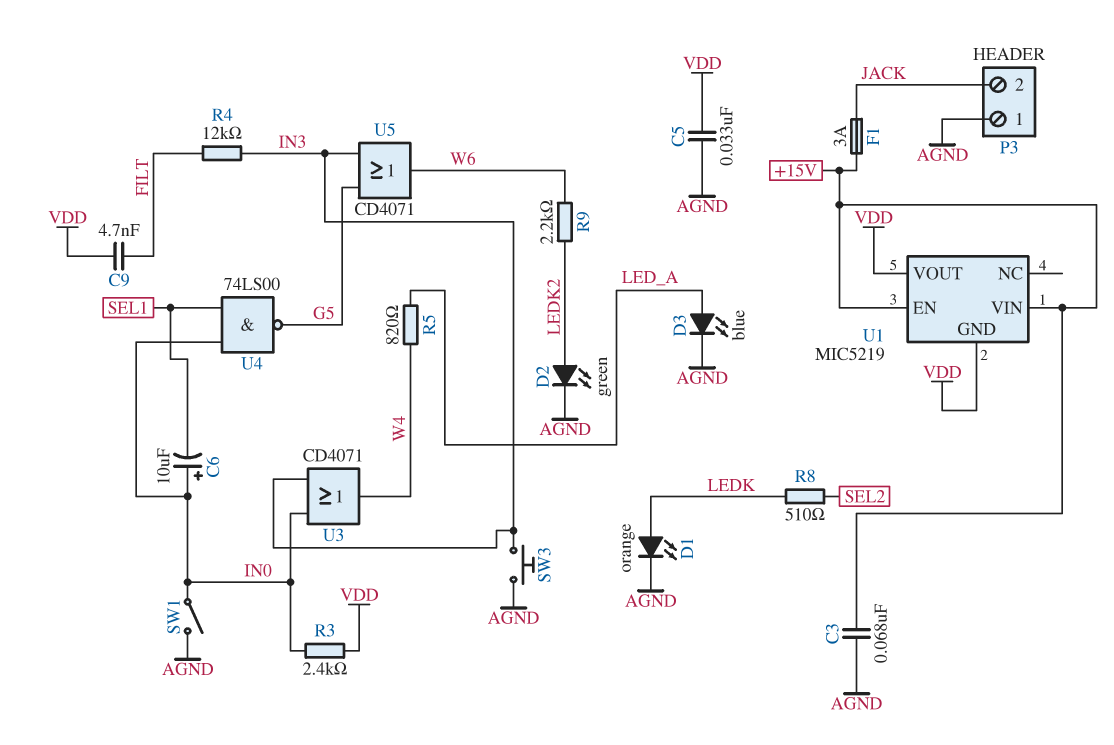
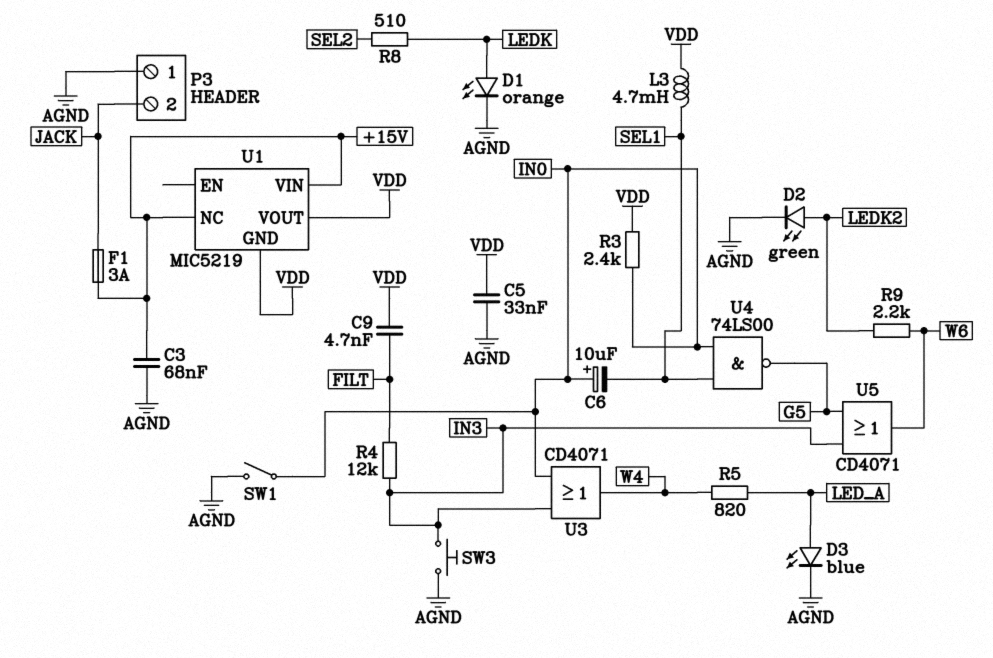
L3: none -> 4.7mH (SEL1, VDD)
U1 pin EN: +15V -> none
U1 pin NC: none -> +15V

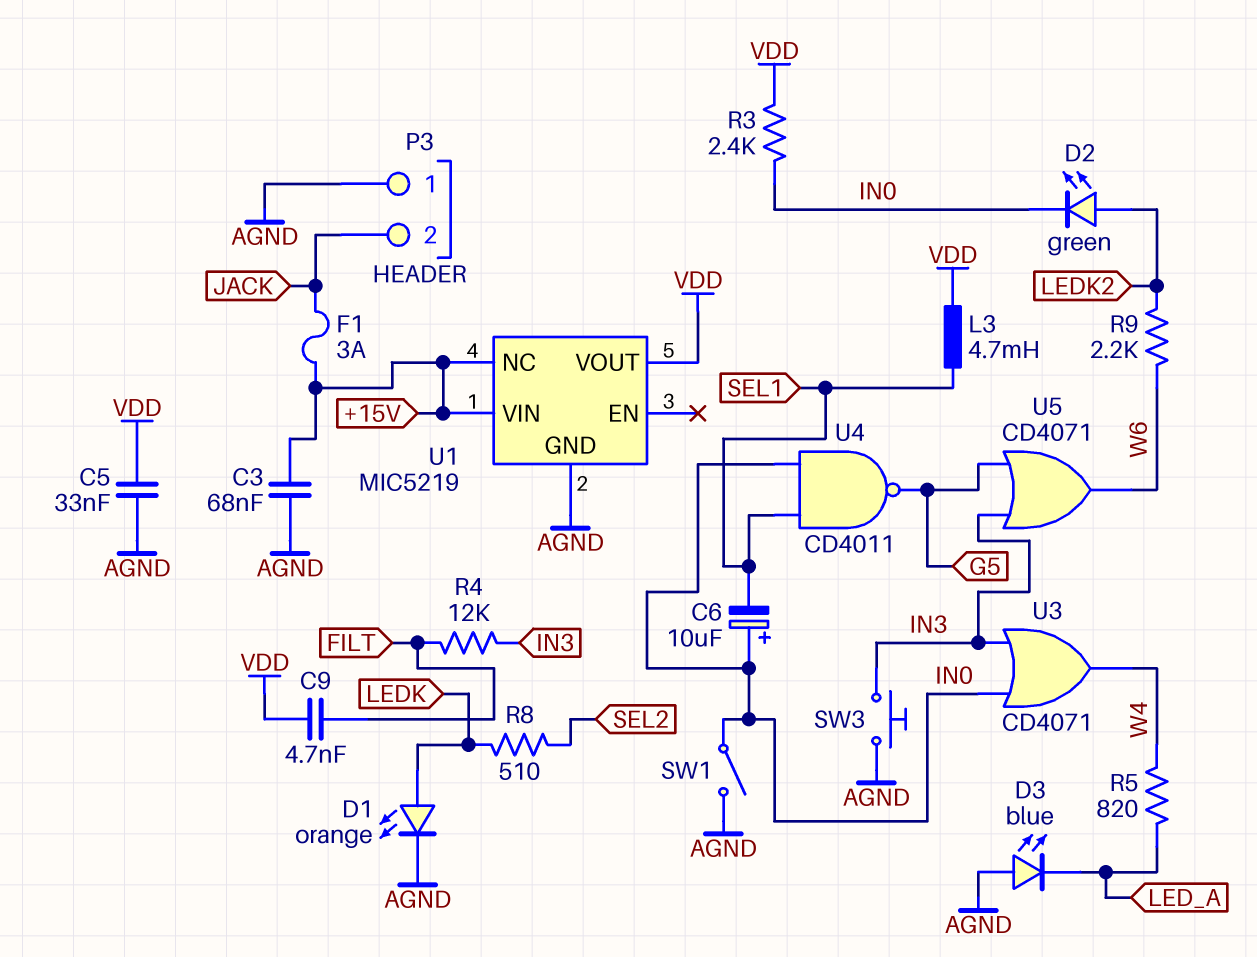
D2: LED green (A LEDK2, K AGND) -> LED green (A LEDK2, K IN0)
D3: LED blue (A LED_A, K AGND) -> LED blue (A AGND, K LED_A)
U1 pin GND: VDD -> AGND
U4: NAND 74LS00 (in IN0, in SEL1, out G5) -> NAND CD4011 (in IN0, in SEL1, out G5)

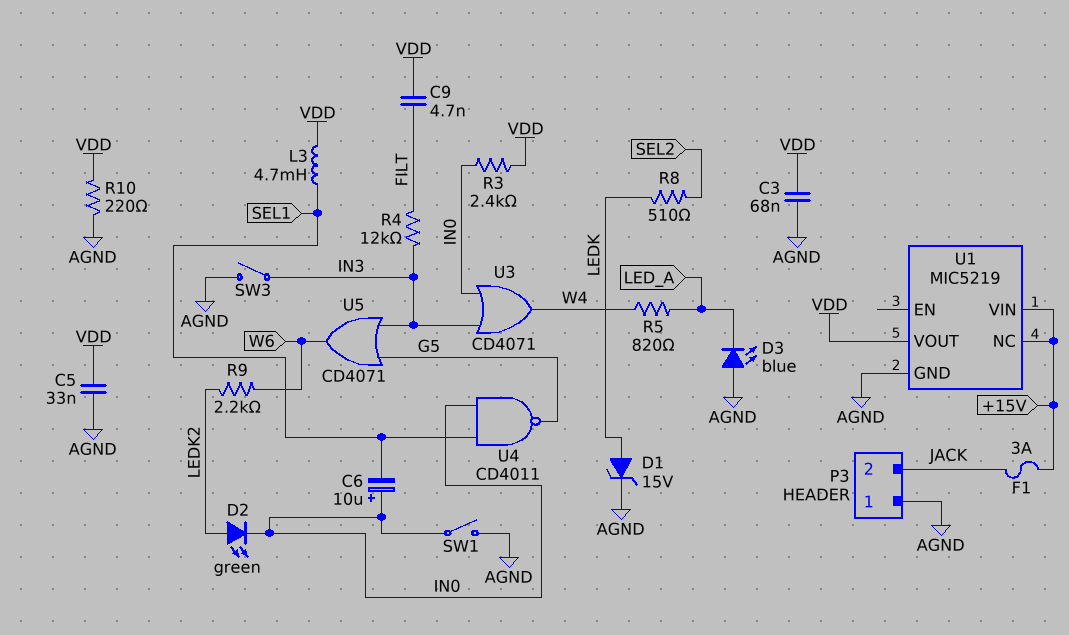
C3: 68nF (+15V, AGND) -> 68nF (AGND, VDD)
D1: LED orange (A LEDK, K AGND) -> zener 15V (A LEDK, K AGND)
R10: none -> 220 (AGND, VDD)
SW3: button (AGND, IN3) -> switch (AGND, IN3)

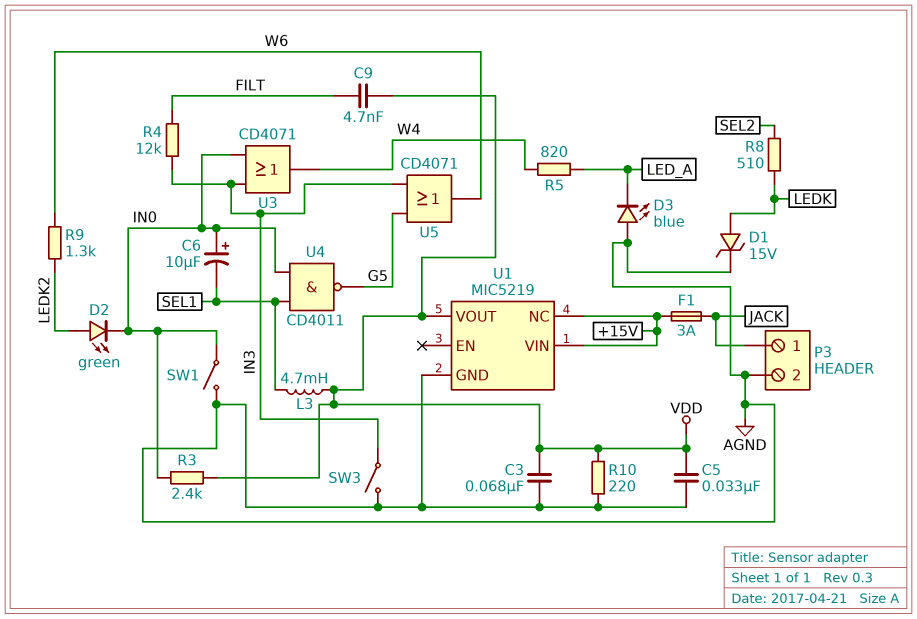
P3 pin 1: AGND -> JACK
P3 pin 2: JACK -> AGND
R9: 2.2k (LEDK2, W6) -> 1.3k (LEDK2, W6)

